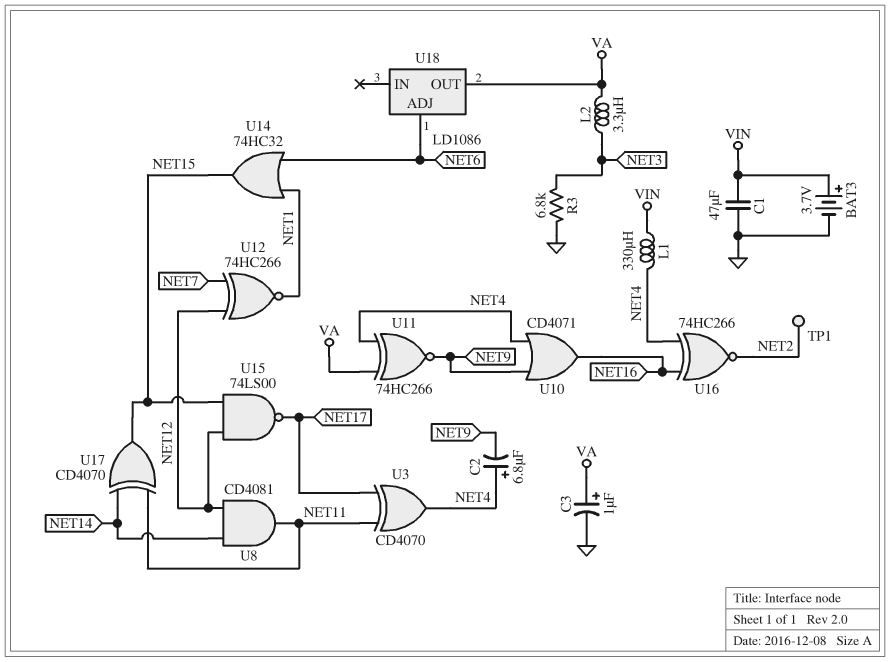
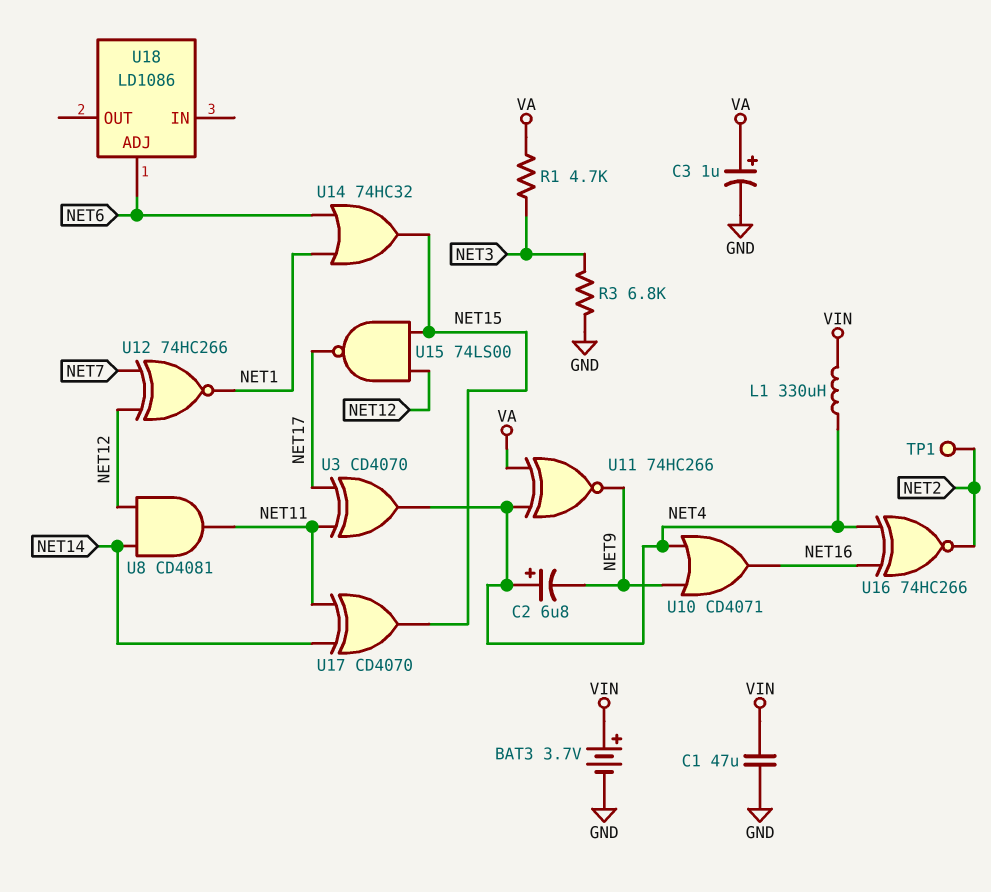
L2: 3.3uH (NET3, VA) -> none
R1: none -> 4.7k (NET3, VA)
U18 pin OUT: VA -> none

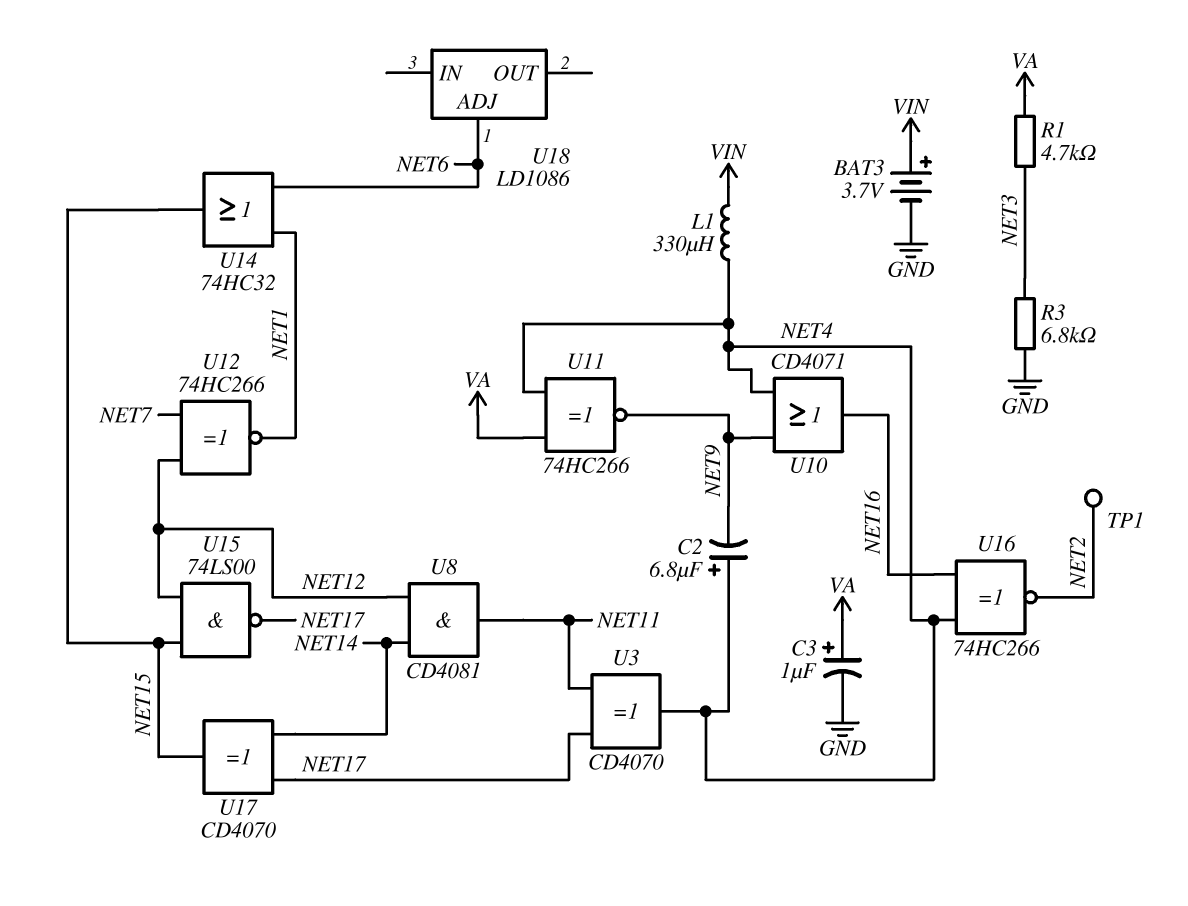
C1: 47uF (GND, VIN) -> none
U17: XOR CD4070 (in NET11, in NET14, out NET15) -> XOR CD4070 (in NET14, in NET17, out NET15)

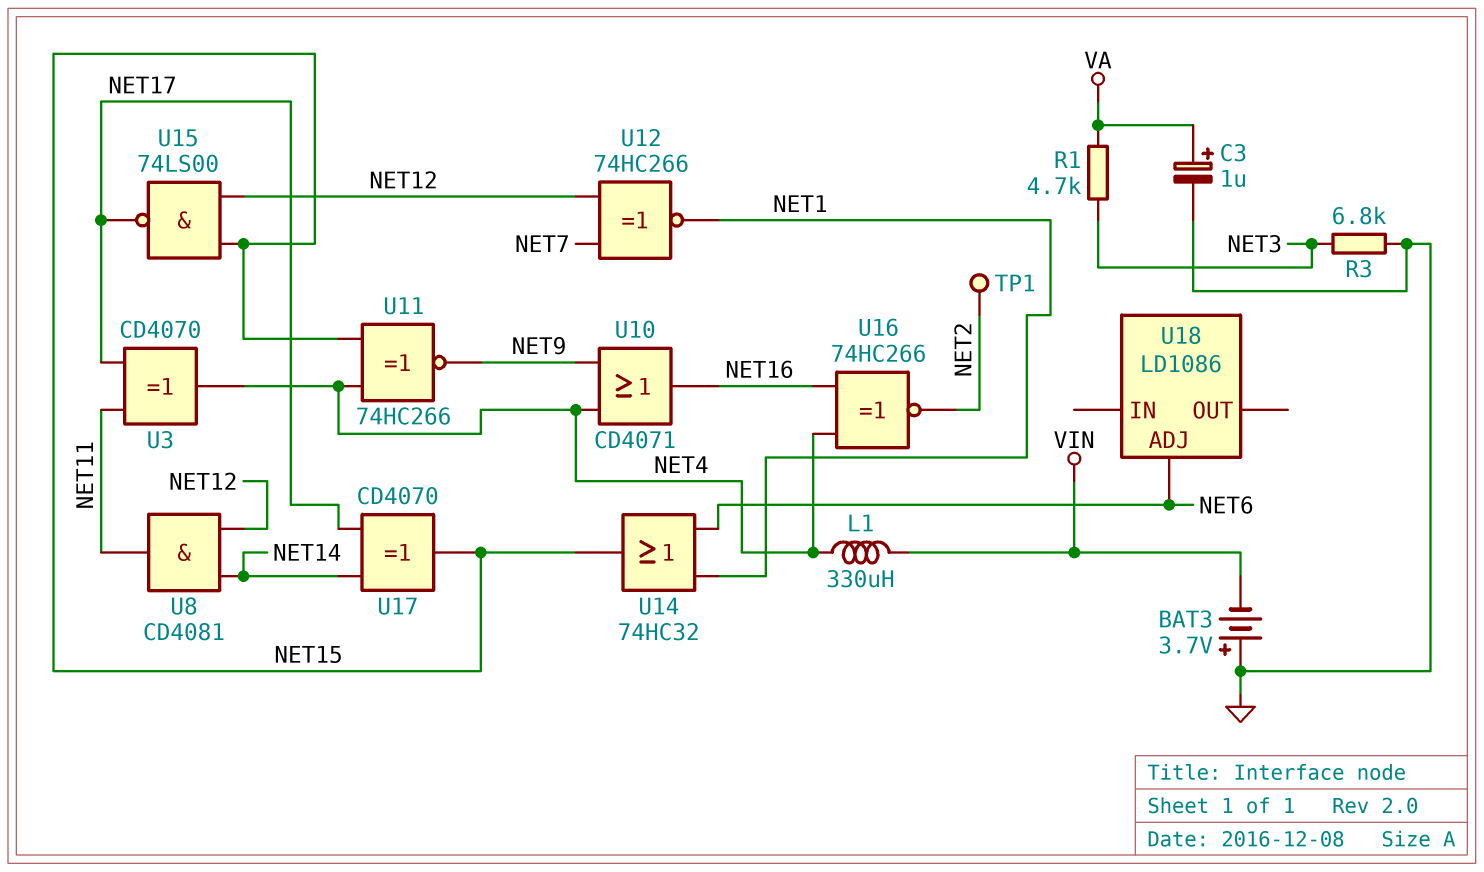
BAT3: 3.7V (plus VIN, minus GND) -> 3.7V (plus GND, minus VIN)
C2: 6.8uF (plus NET4, minus NET9) -> none
U11: XNOR 74HC266 (in NET4, in VA, out NET9) -> XNOR 74HC266 (in NET4, in NET15, out NET9)

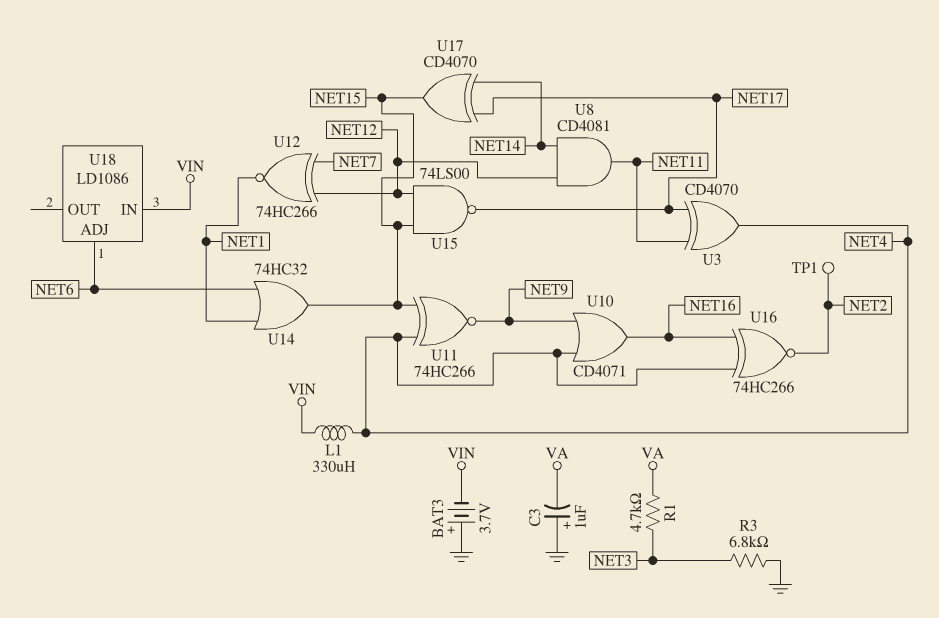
C3: 1uF (plus VA, minus GND) -> 1uF (plus GND, minus VA)
U18 pin IN: none -> VIN

